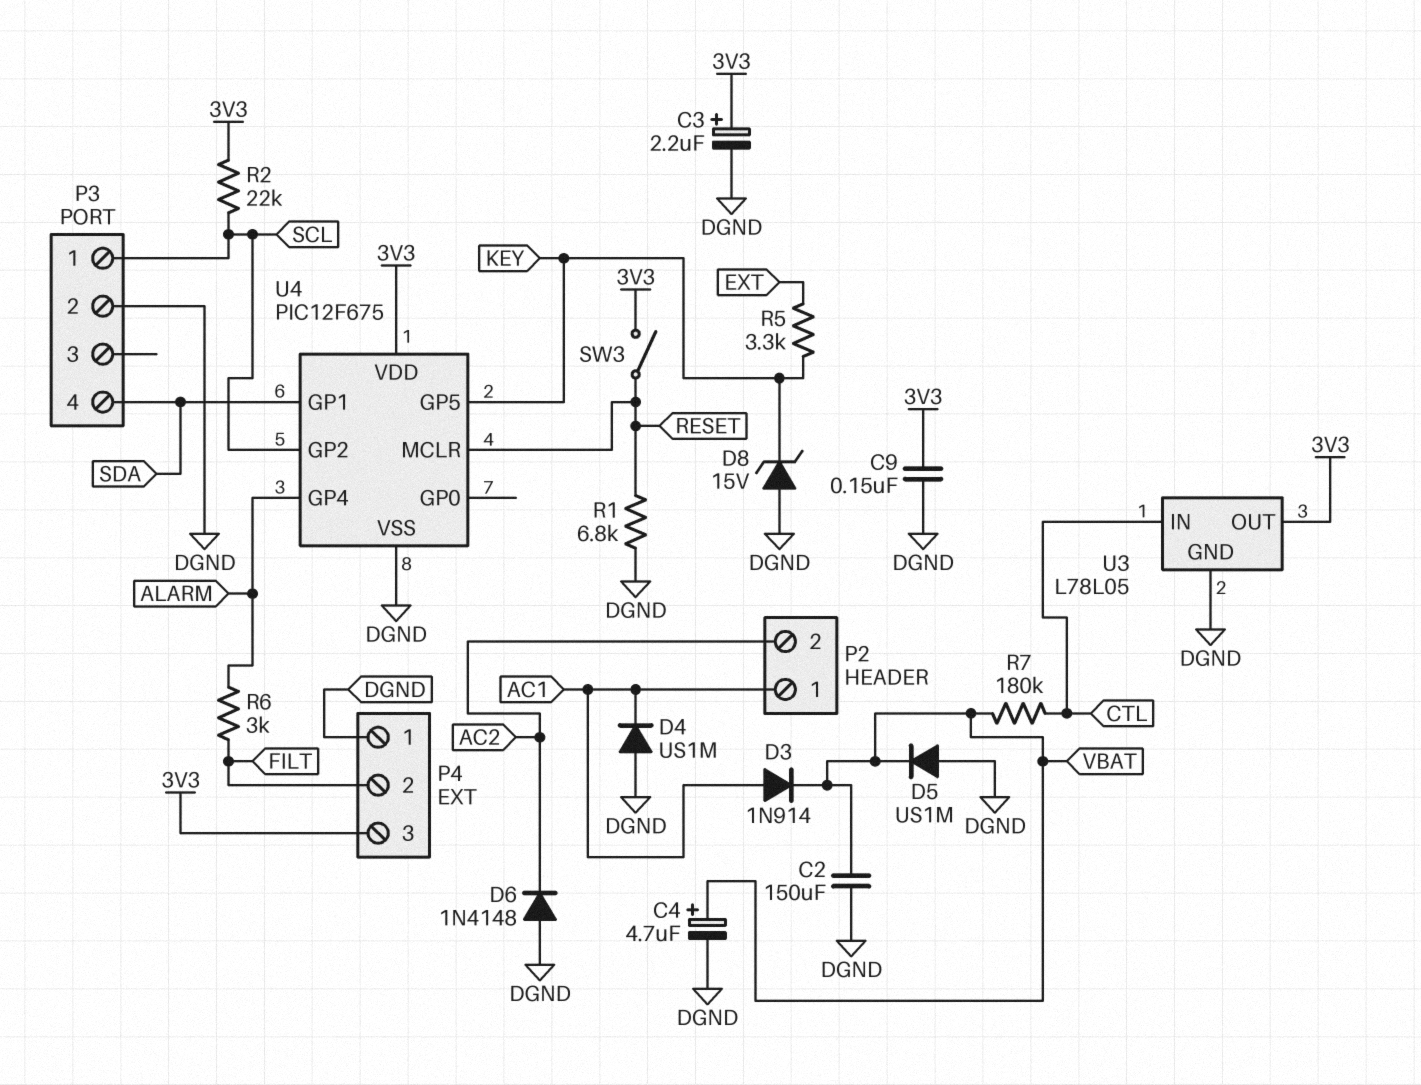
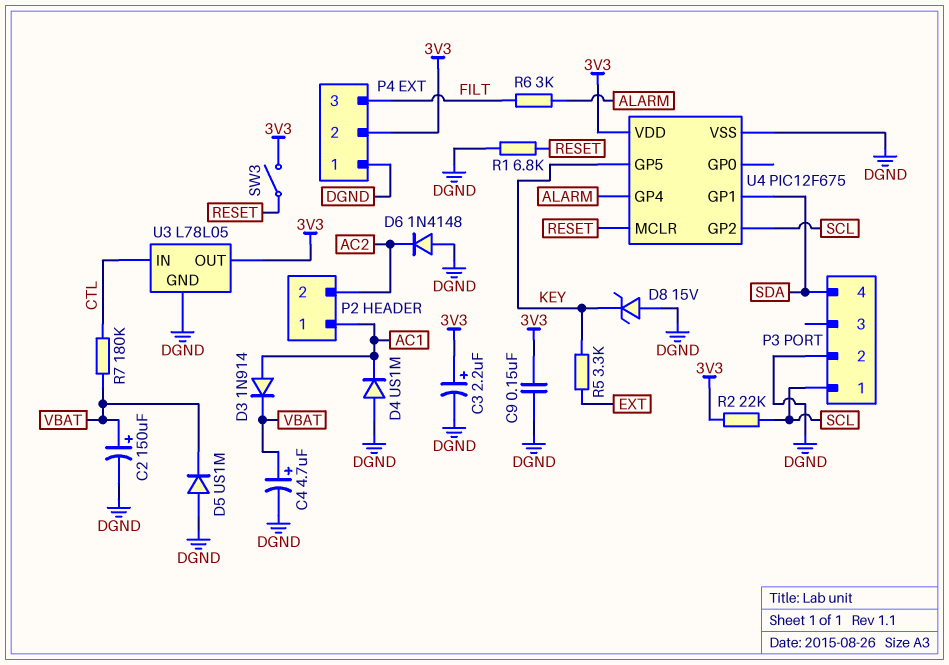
C2: 150uF (DGND, VBAT) -> 150uF (plus VBAT, minus DGND)
P4 pin 2: FILT -> 3V3
P4 pin 3: 3V3 -> FILT

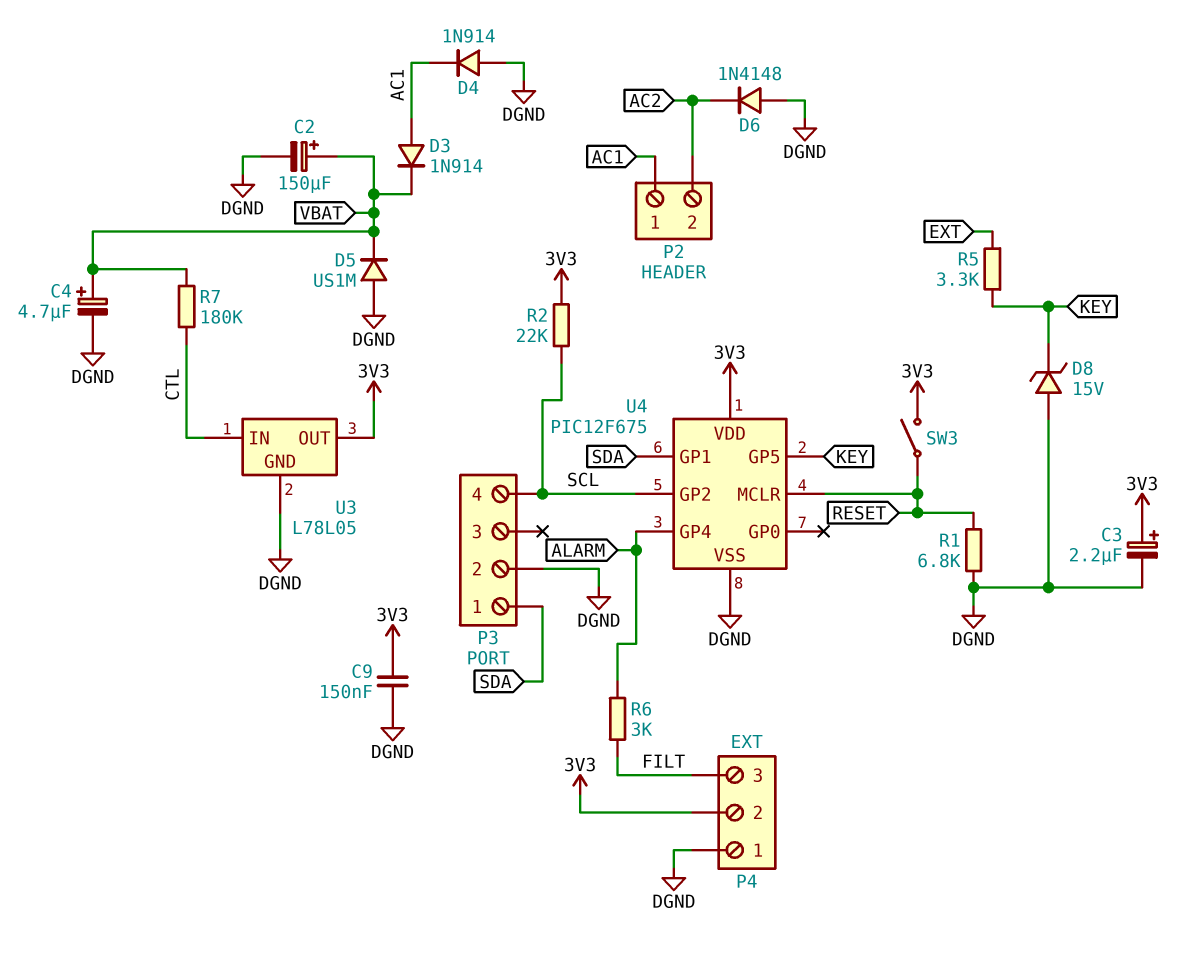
D4: diode US1M (A DGND, K AC1) -> diode 1N914 (A DGND, K AC1)
P3 pin 1: SCL -> SDA
P3 pin 4: SDA -> SCL

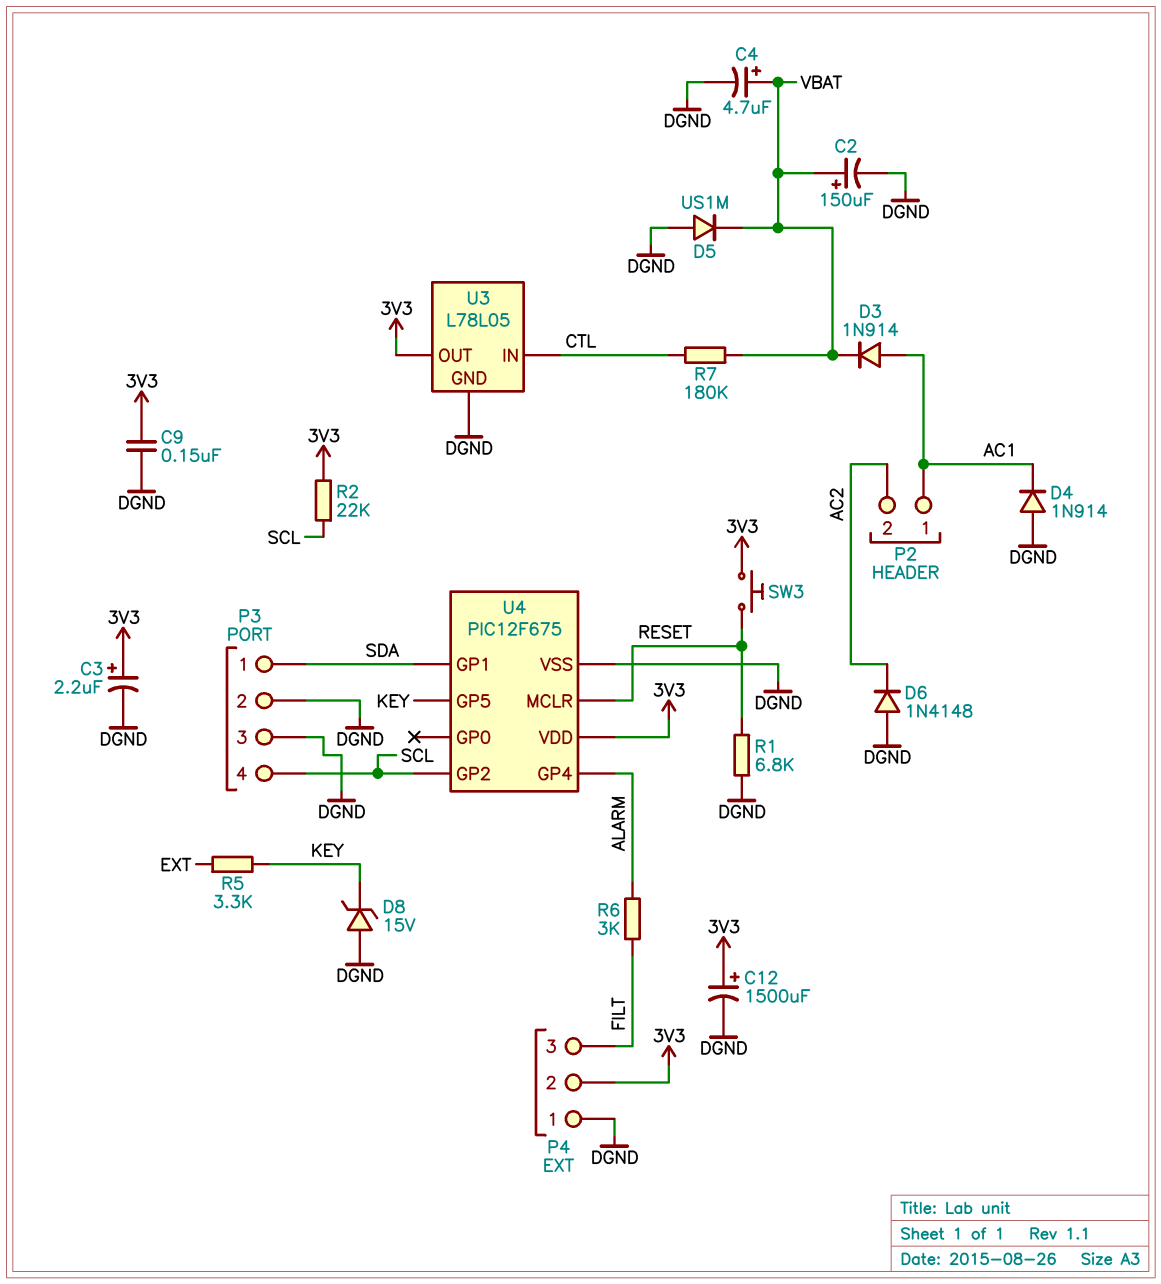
C12: none -> 1500uF (plus 3V3, minus DGND)
P3 pin 3: none -> DGND
SW3: switch (3V3, RESET) -> button (3V3, RESET)

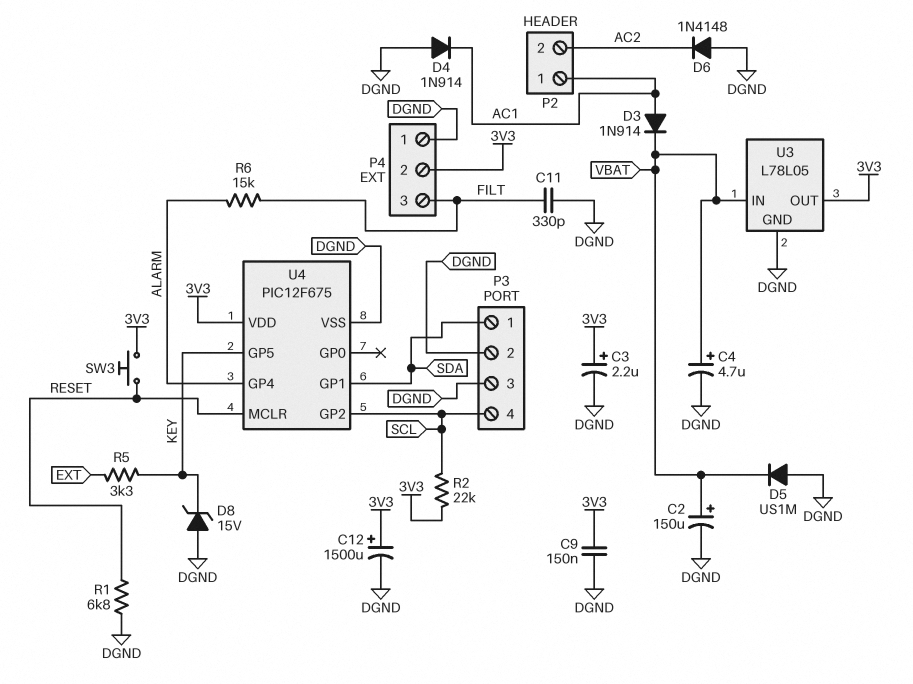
C11: none -> 330pF (DGND, FILT)
R6: 3k (ALARM, FILT) -> 15k (ALARM, FILT)
R7: 180k (CTL, VBAT) -> none
U3 pin IN: CTL -> VBAT

